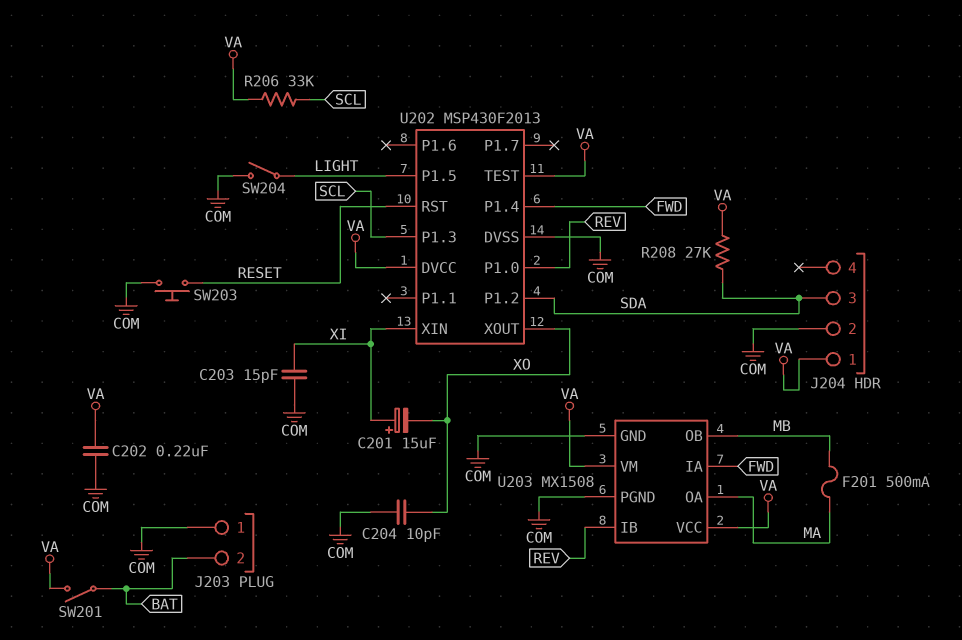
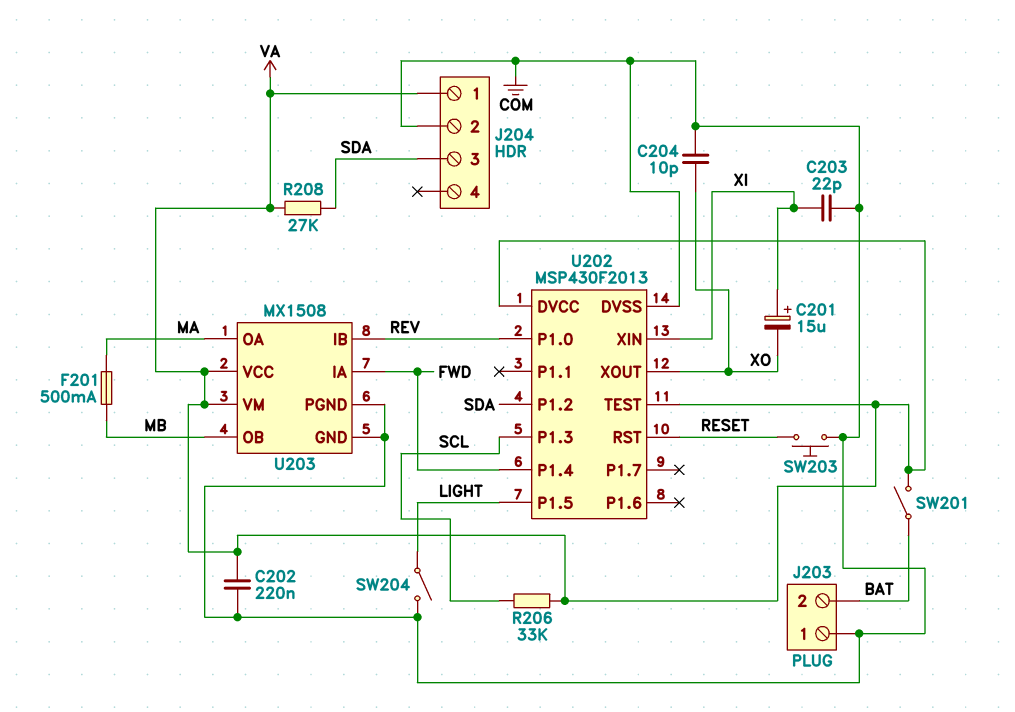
C203: 15pF (COM, XI) -> 22pF (COM, XI)

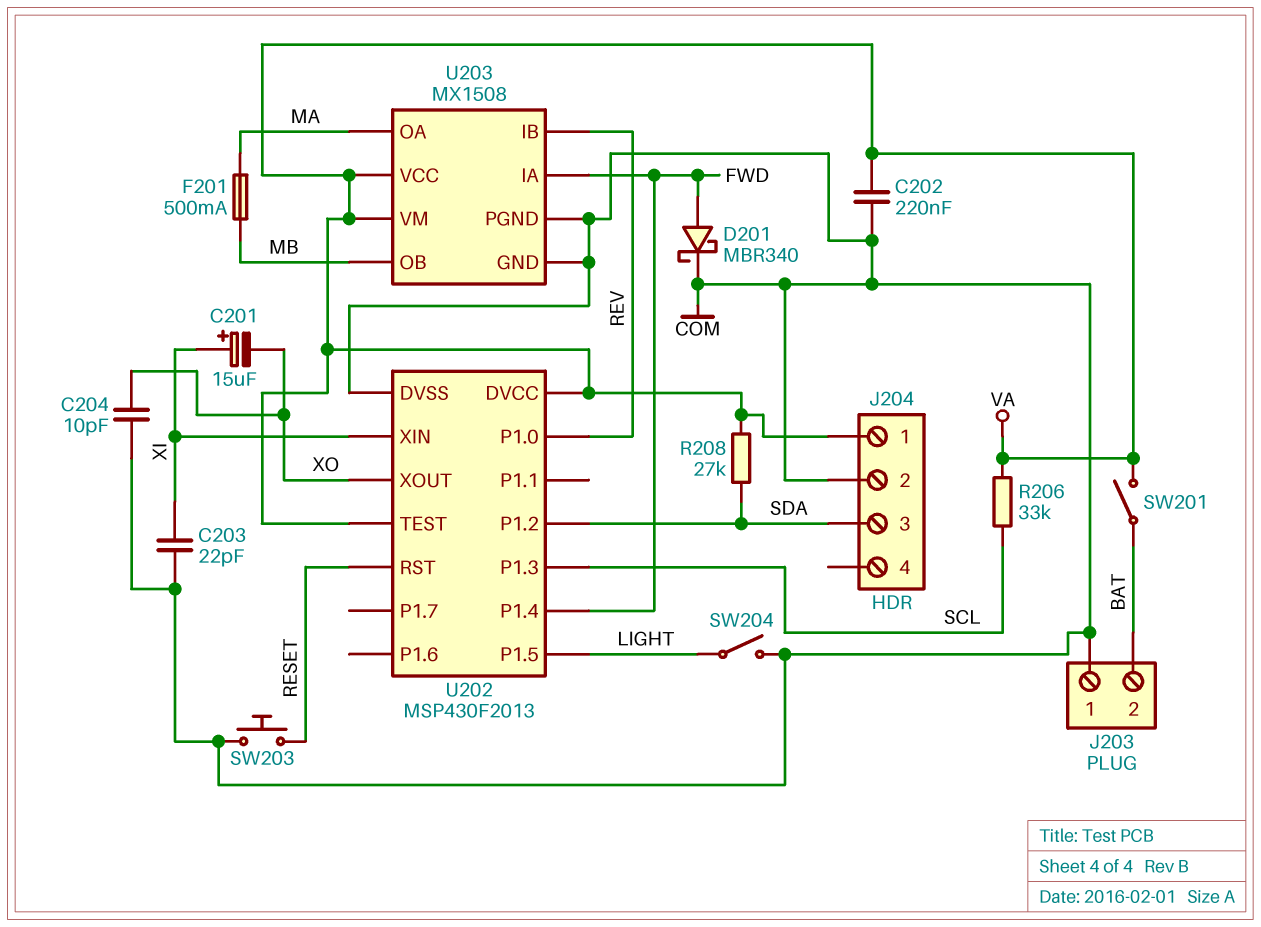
D201: none -> schottky MBR340 (A FWD, K COM)

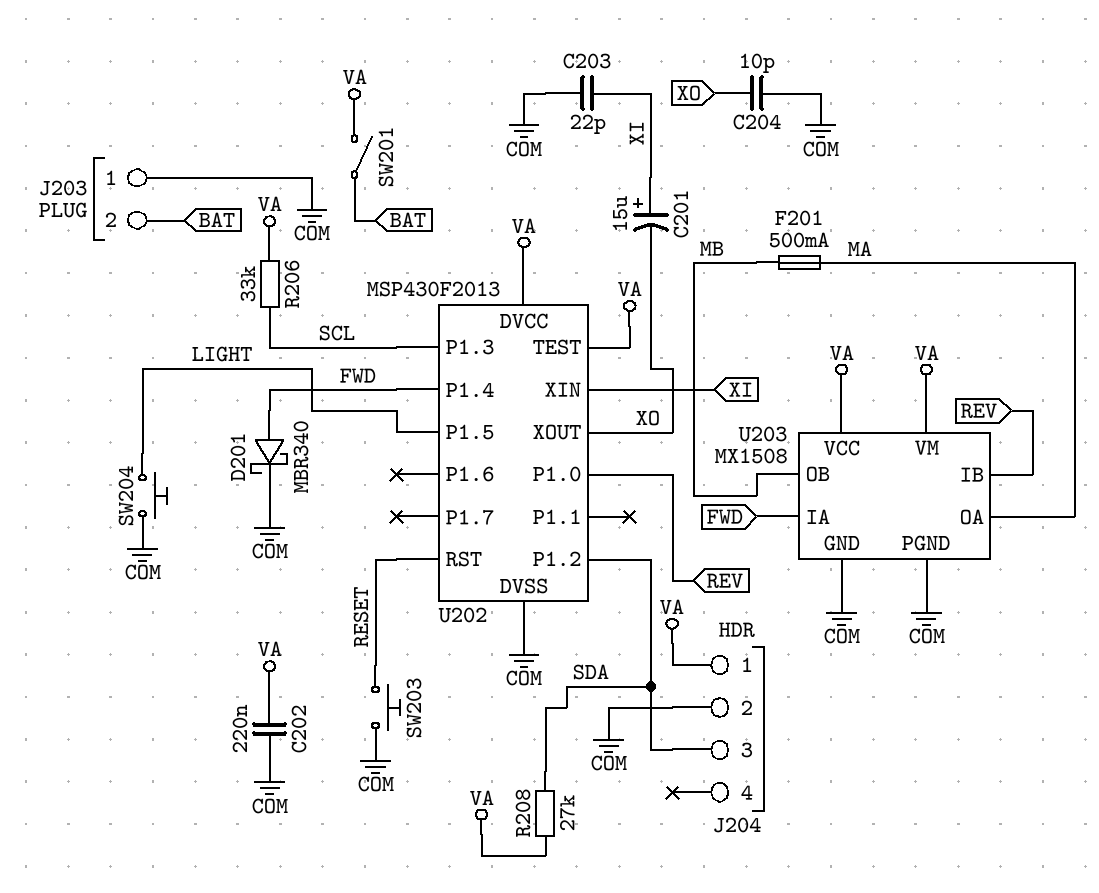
SW204: switch (COM, LIGHT) -> button (COM, LIGHT)

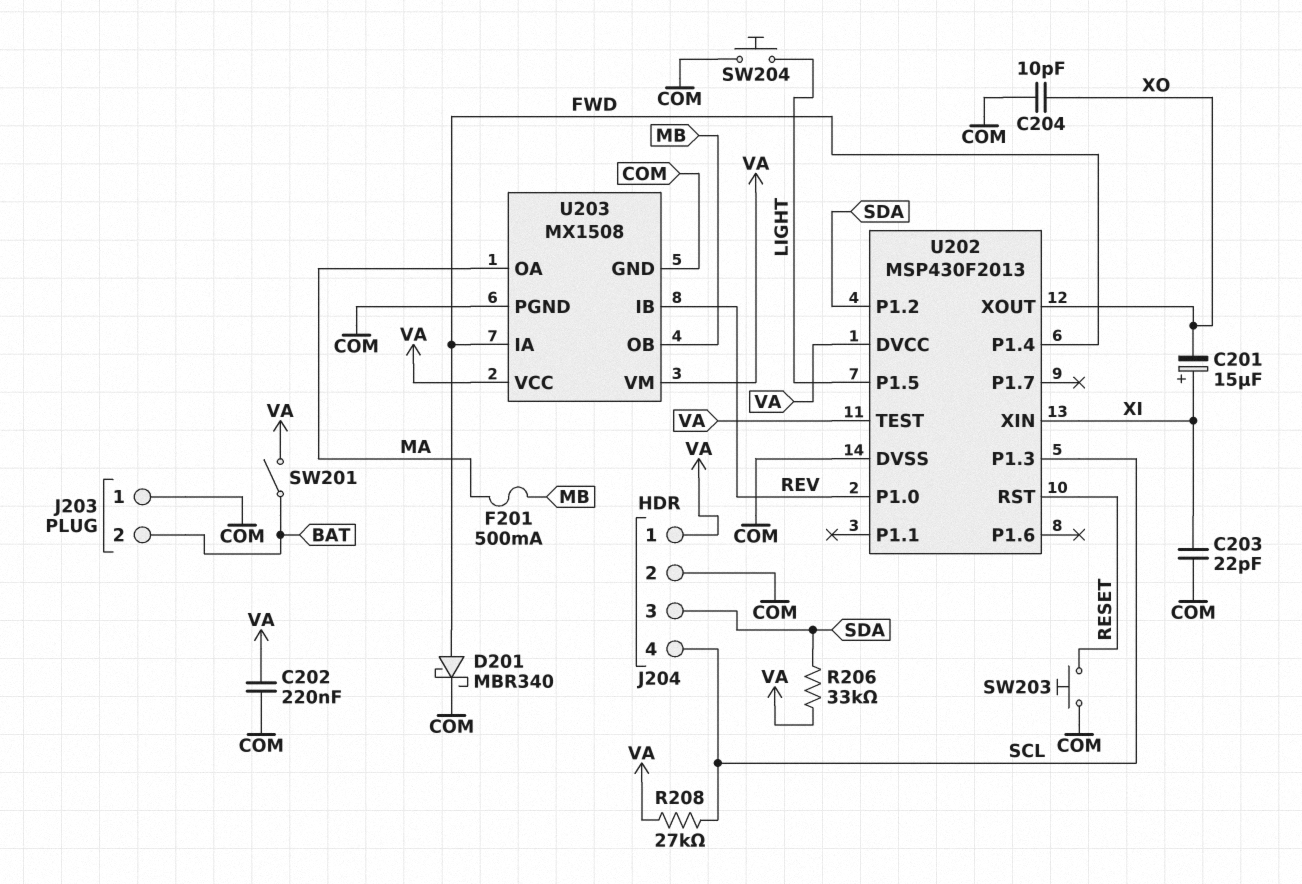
J204 pin 4: none -> SCL
R206: 33k (SCL, VA) -> 33k (SDA, VA)
R208: 27k (SDA, VA) -> 27k (SCL, VA)

